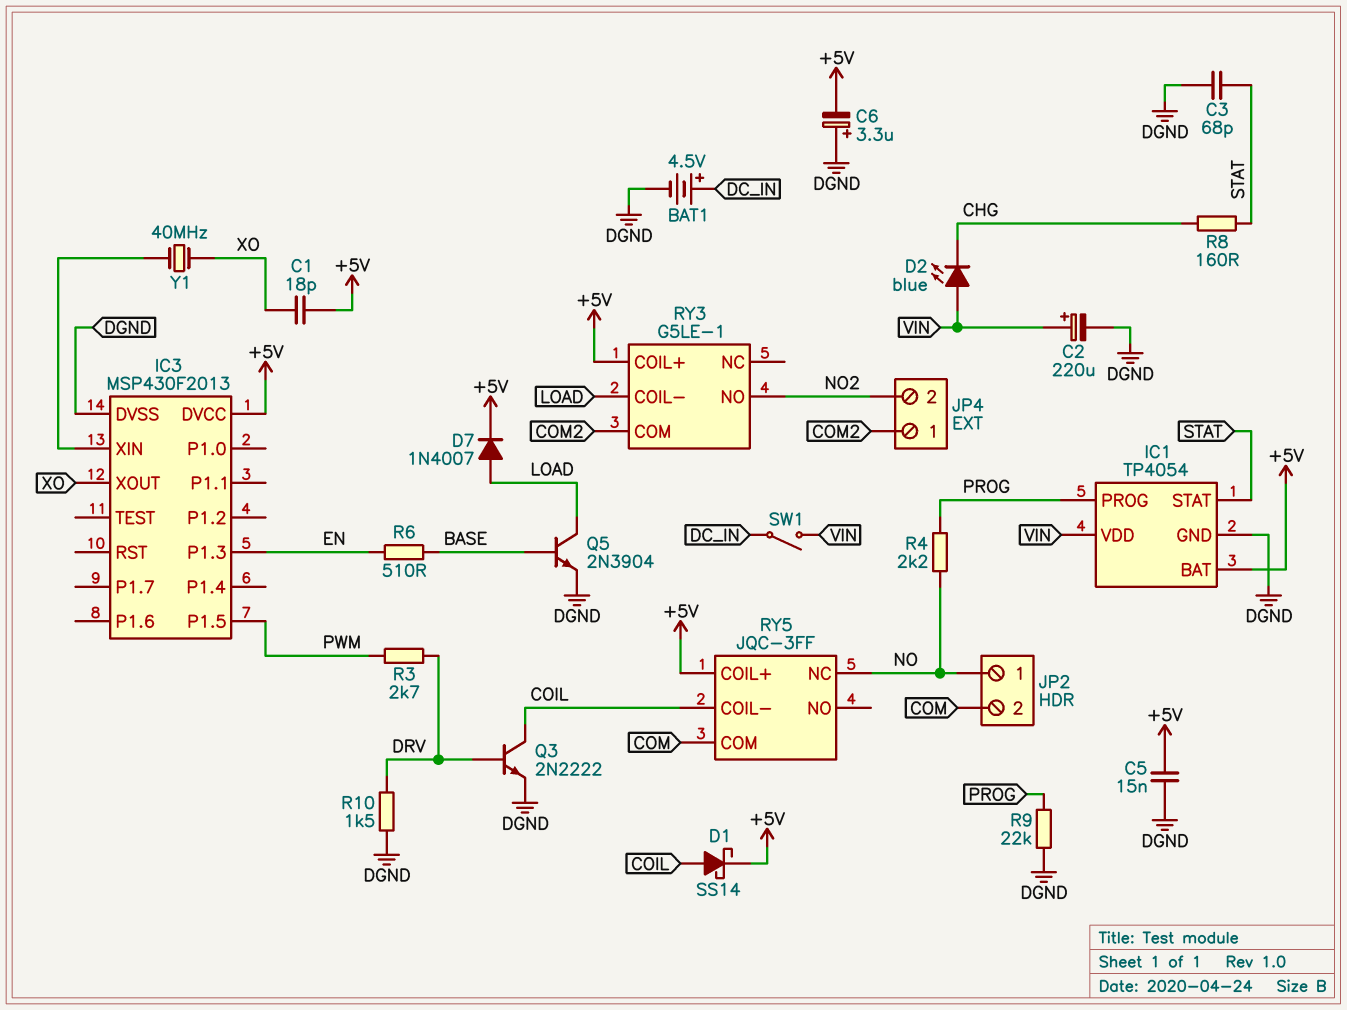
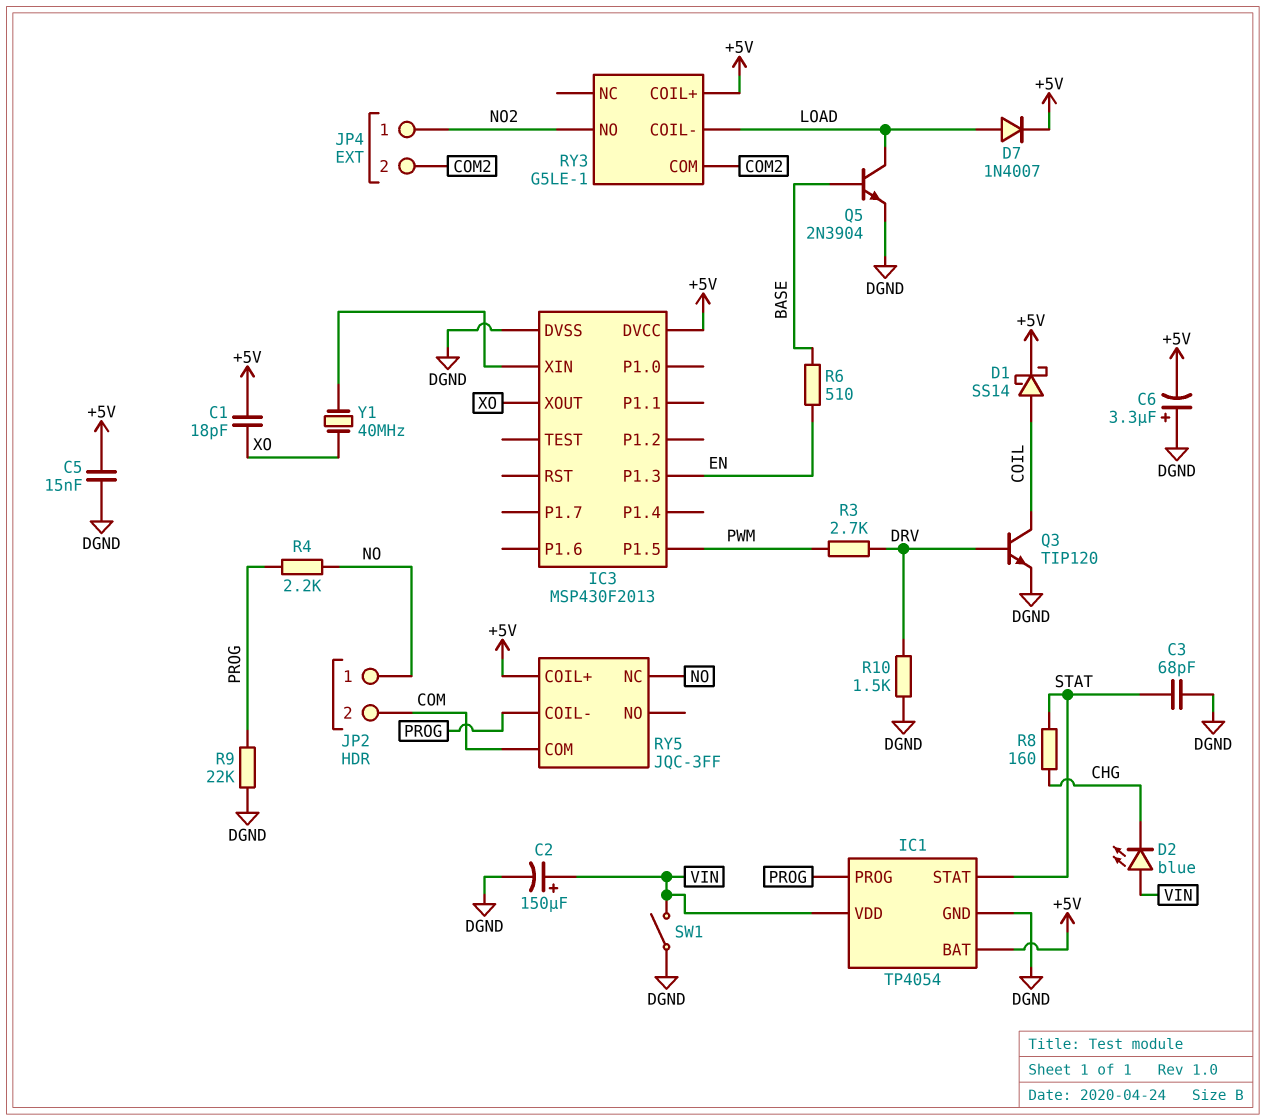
BAT1: 4.5V (plus DC_IN, minus DGND) -> none
C2: 220uF (plus VIN, minus DGND) -> 150uF (plus VIN, minus DGND)
JP4 pin 1: COM2 -> NO2
JP4 pin 2: NO2 -> COM2
Q3: NPN 2N2222 (B DRV, C COIL, E DGND) -> NPN TIP120 (B DRV, C COIL, E DGND)
RY5 pin COIL-: COIL -> PROG
SW1: switch (DC_IN, VIN) -> switch (DGND, VIN)

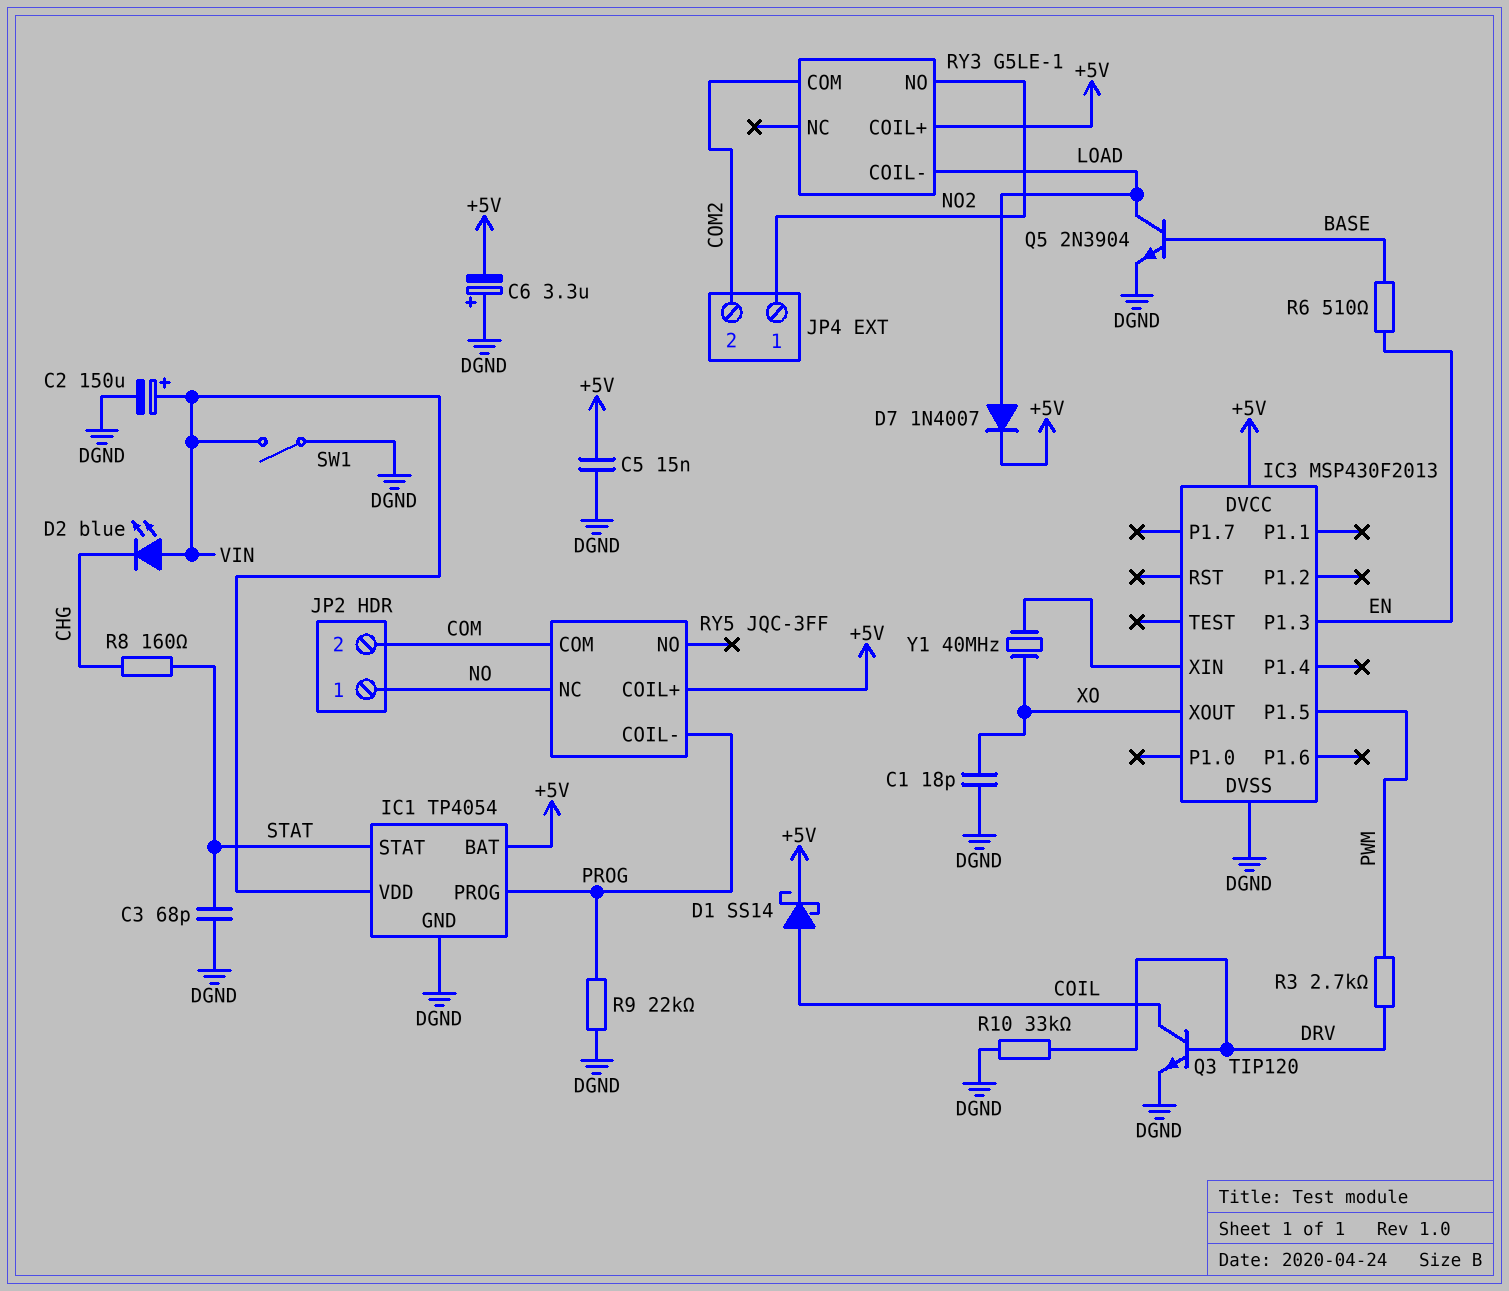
C1: 18pF (+5V, XO) -> 18pF (DGND, XO)
R4: 2.2k (NO, PROG) -> none
R10: 1.5k (DGND, DRV) -> 33k (DGND, DRV)

